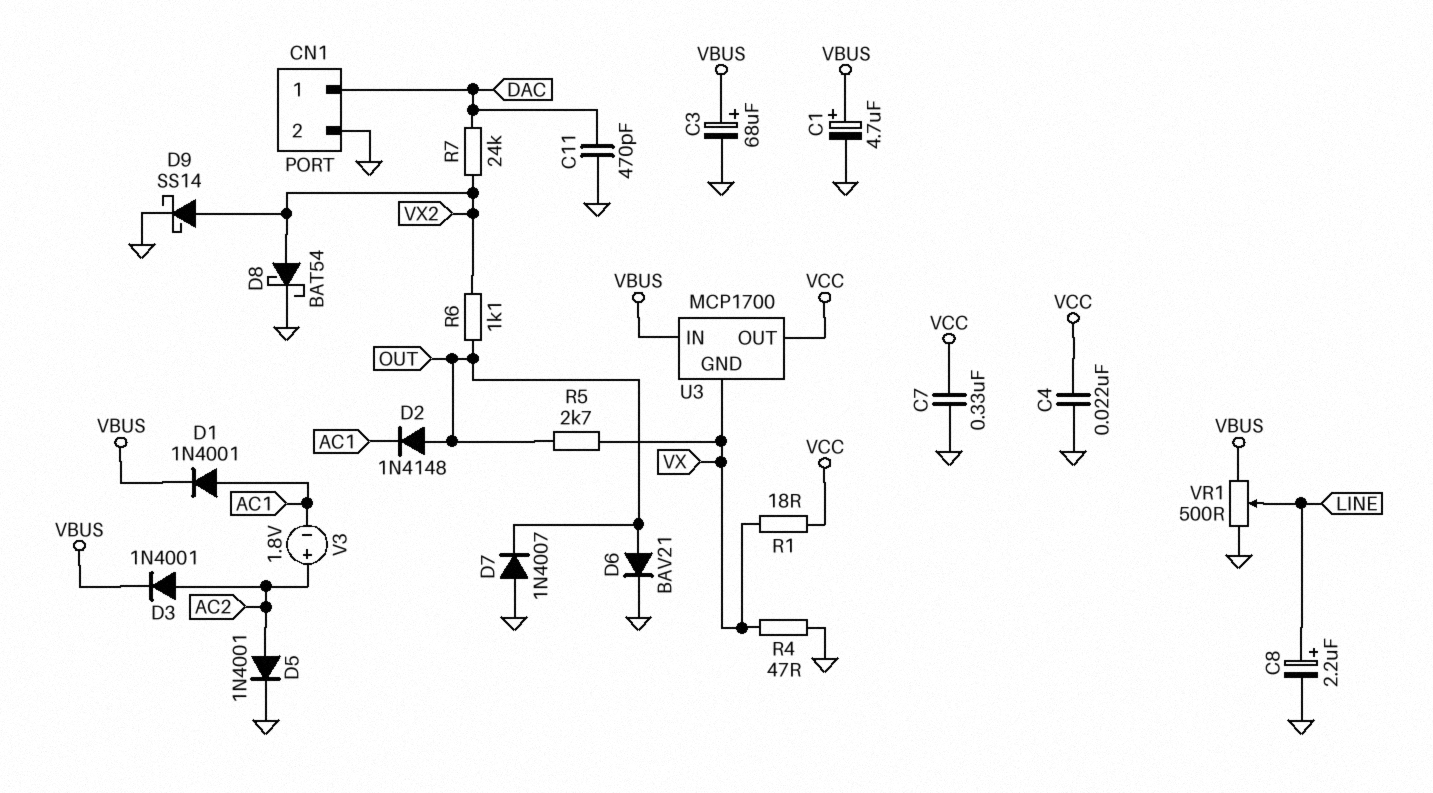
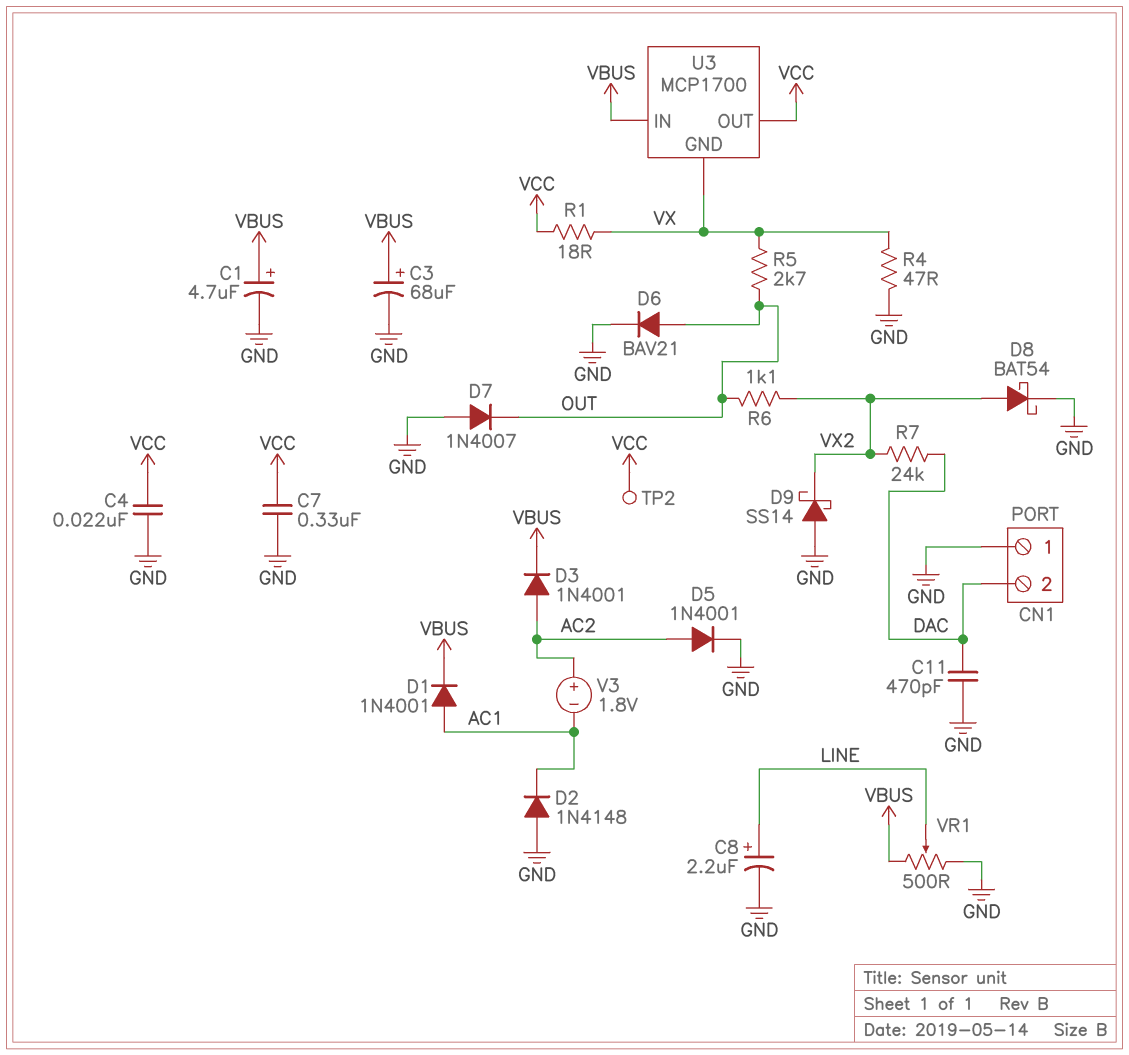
CN1 pin 1: DAC -> GND
CN1 pin 2: GND -> DAC
D2: diode 1N4148 (A OUT, K AC1) -> diode 1N4148 (A GND, K AC1)
D9: schottky SS14 (A VX2, K GND) -> schottky SS14 (A GND, K VX2)
TP2: none -> test point (VCC)

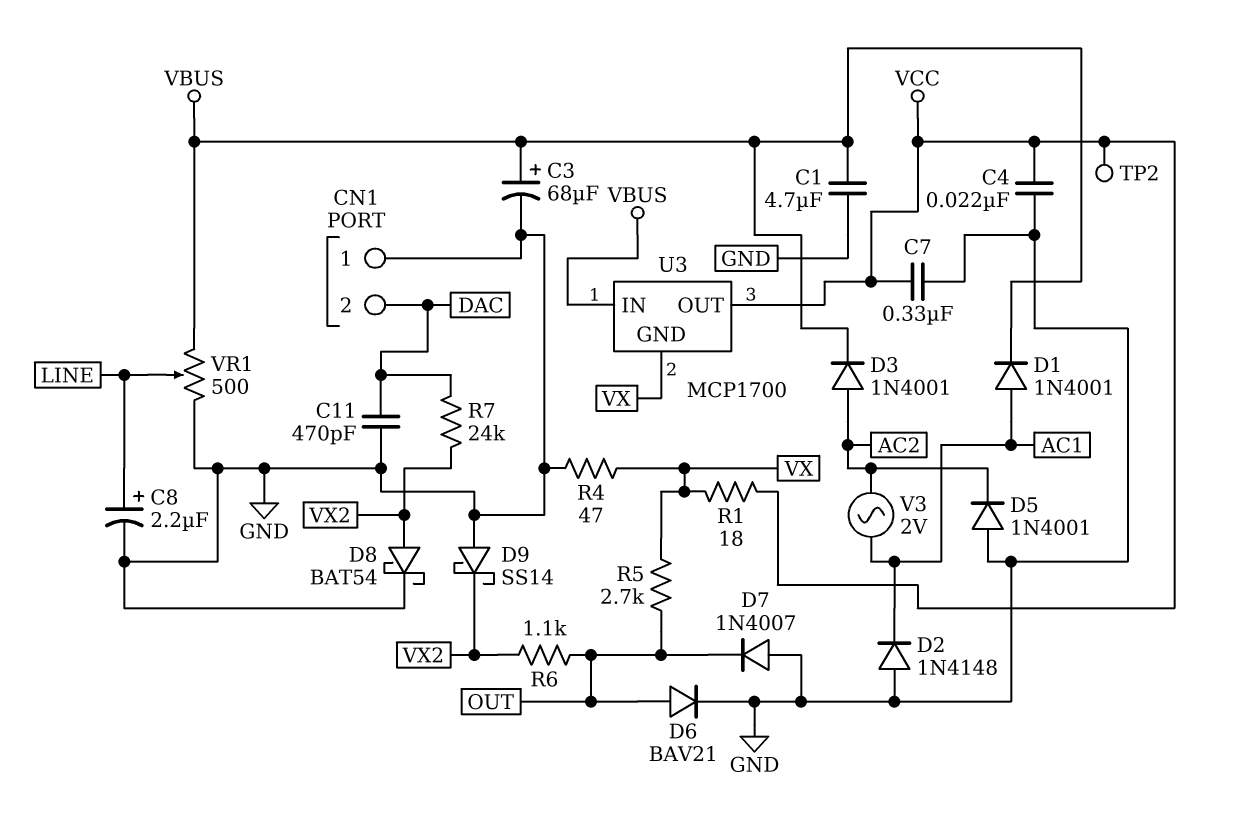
C1: 4.7uF (plus VBUS, minus GND) -> 4.7uF (GND, VBUS)
D5: diode 1N4001 (A AC2, K GND) -> diode 1N4001 (A GND, K AC2)
V3: 1.8V (plus AC2, minus AC1) -> AC 2V (AC1, AC2)

